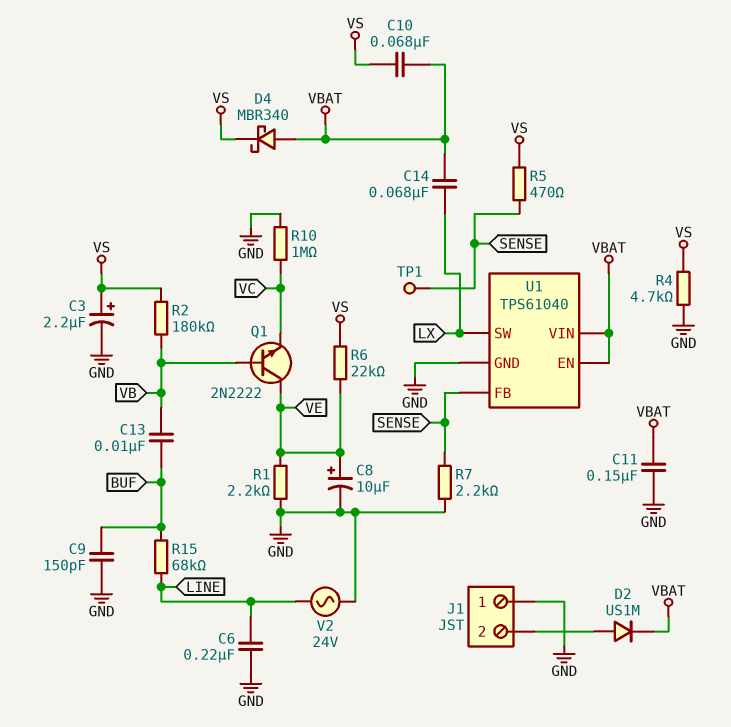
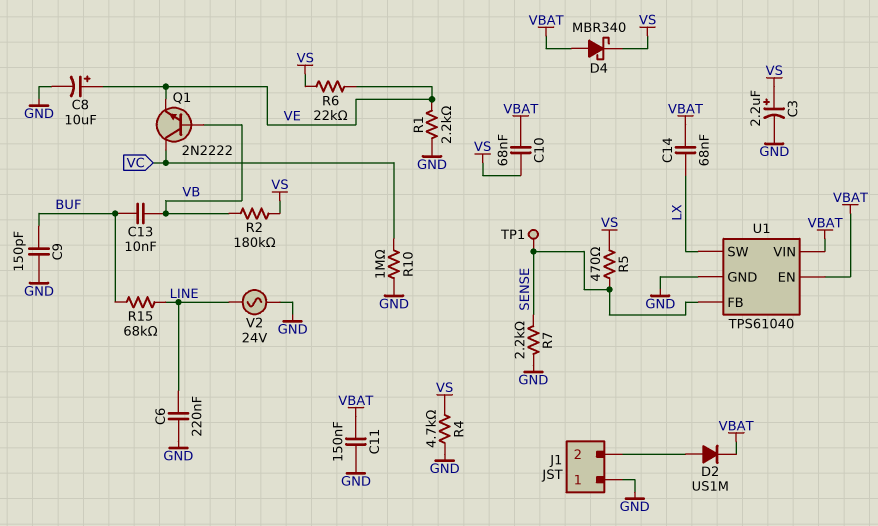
Q1: NPN 2N2222 (B VB, C VE, E VC) -> NPN 2N2222 (B VB, C VC, E VE)

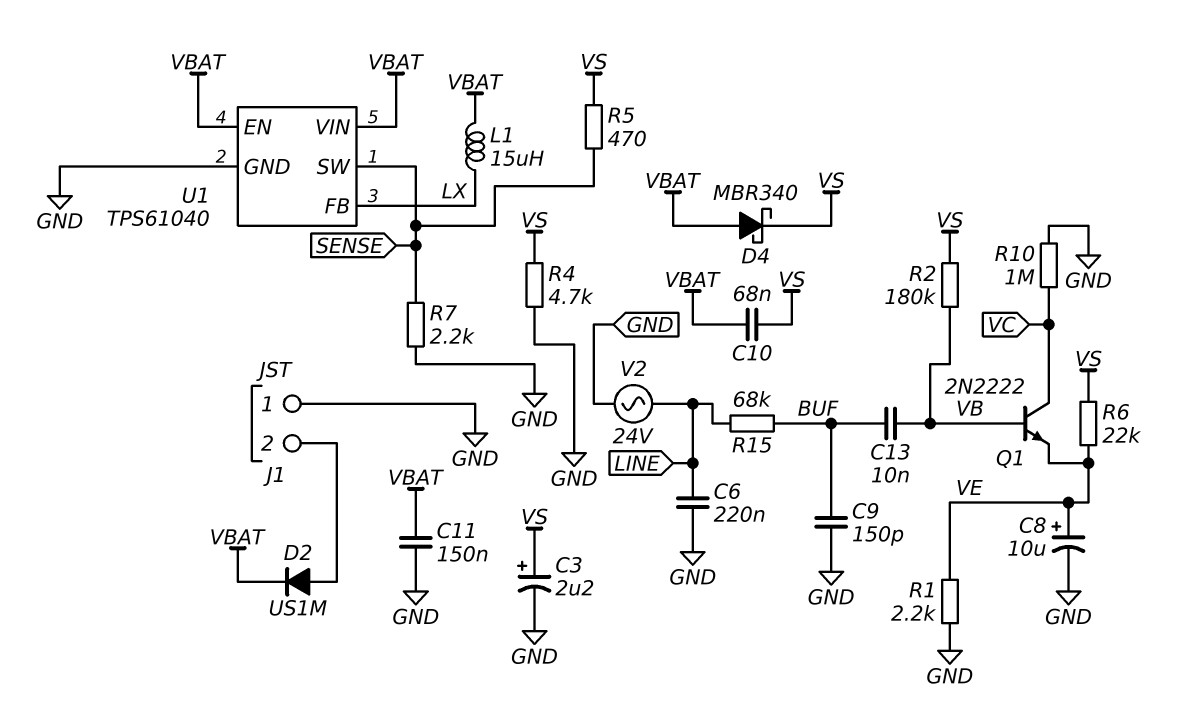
C14: 68nF (LX, VBAT) -> none
L1: none -> 15uH (LX, VBAT)
TP1: test point (SENSE) -> none
U1 pin FB: SENSE -> LX
U1 pin SW: LX -> SENSE

